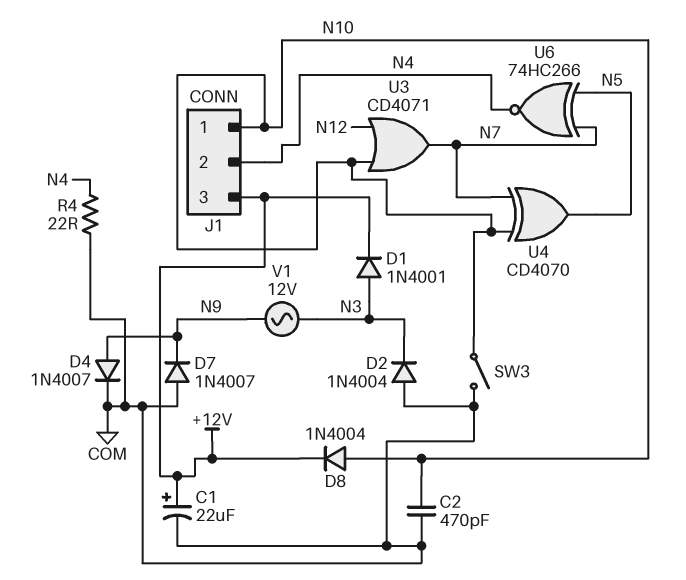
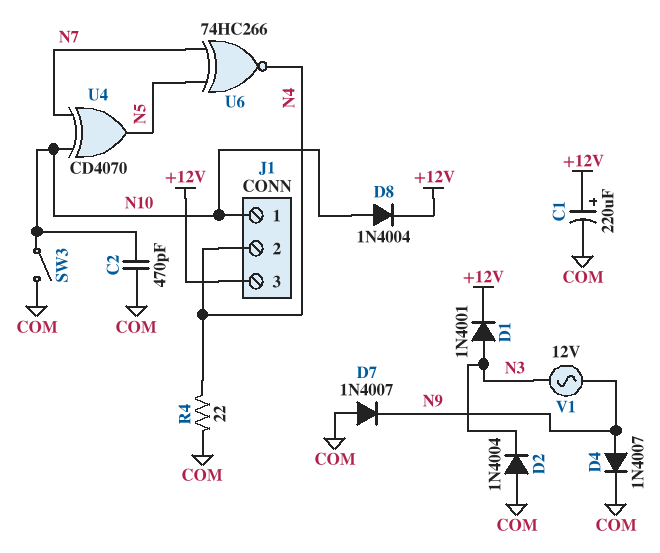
C1: 22uF (plus +12V, minus COM) -> 220uF (plus +12V, minus COM)
U3: OR CD4071 (in N10, in N12, out N7) -> none

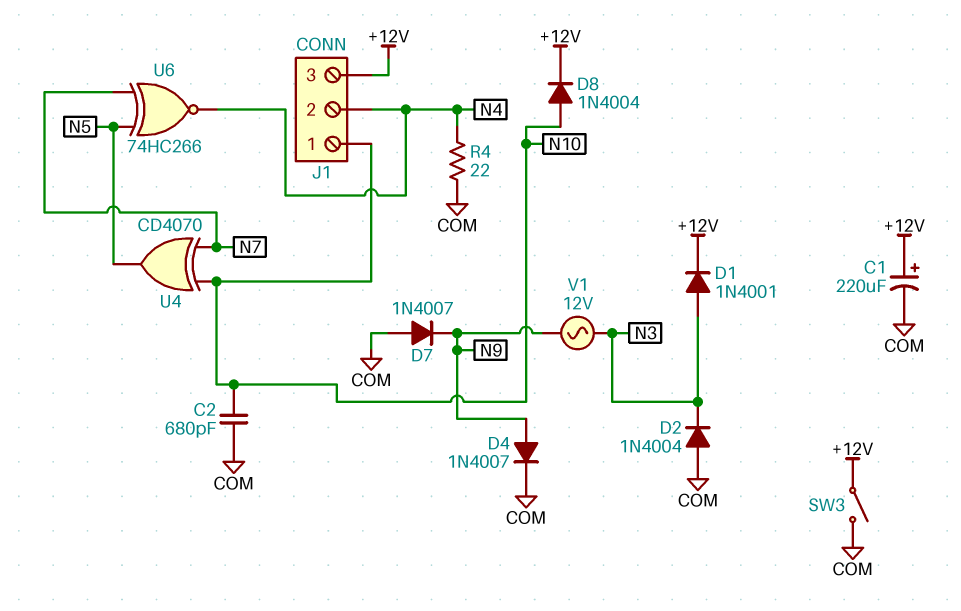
C2: 470pF (COM, N10) -> 680pF (COM, N10)
SW3: switch (COM, N10) -> switch (+12V, COM)

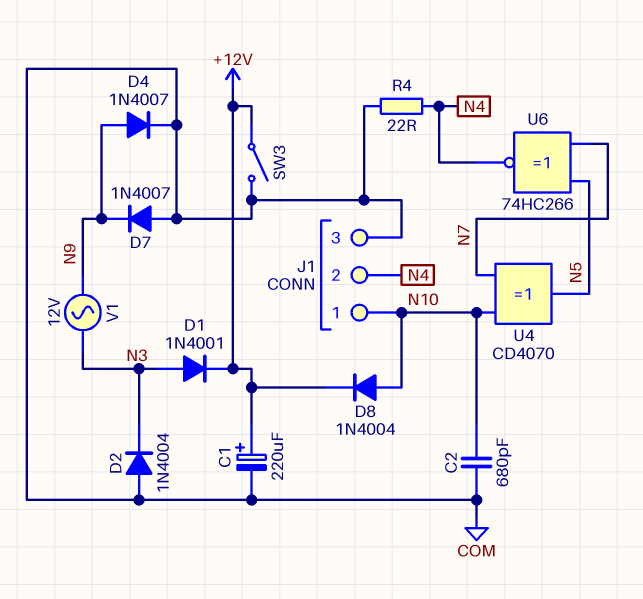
J1 pin 3: +12V -> COM

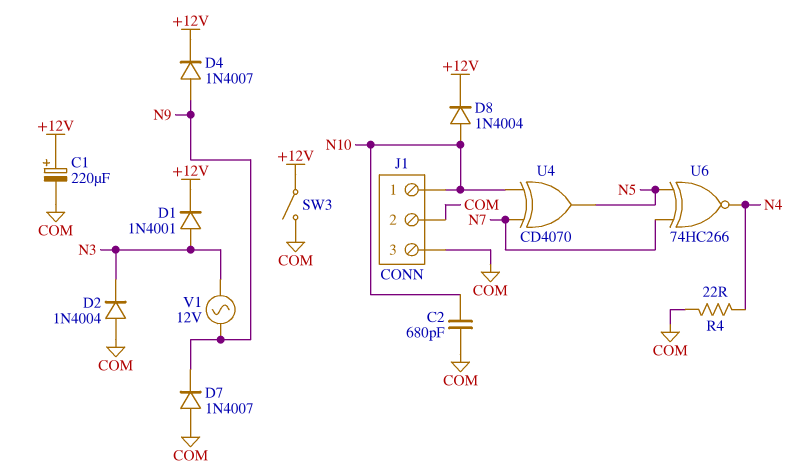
D4: diode 1N4007 (A N9, K COM) -> diode 1N4007 (A N9, K +12V)
J1 pin 2: N4 -> COM

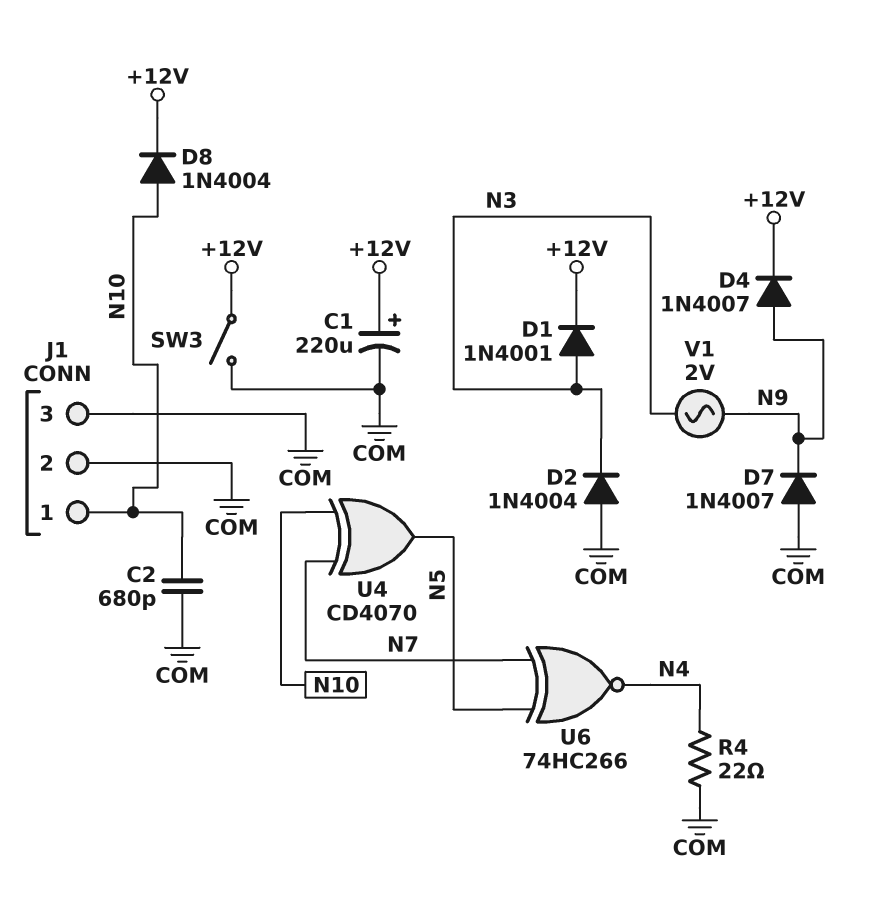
V1: AC 12V (N3, N9) -> AC 2V (N3, N9)

